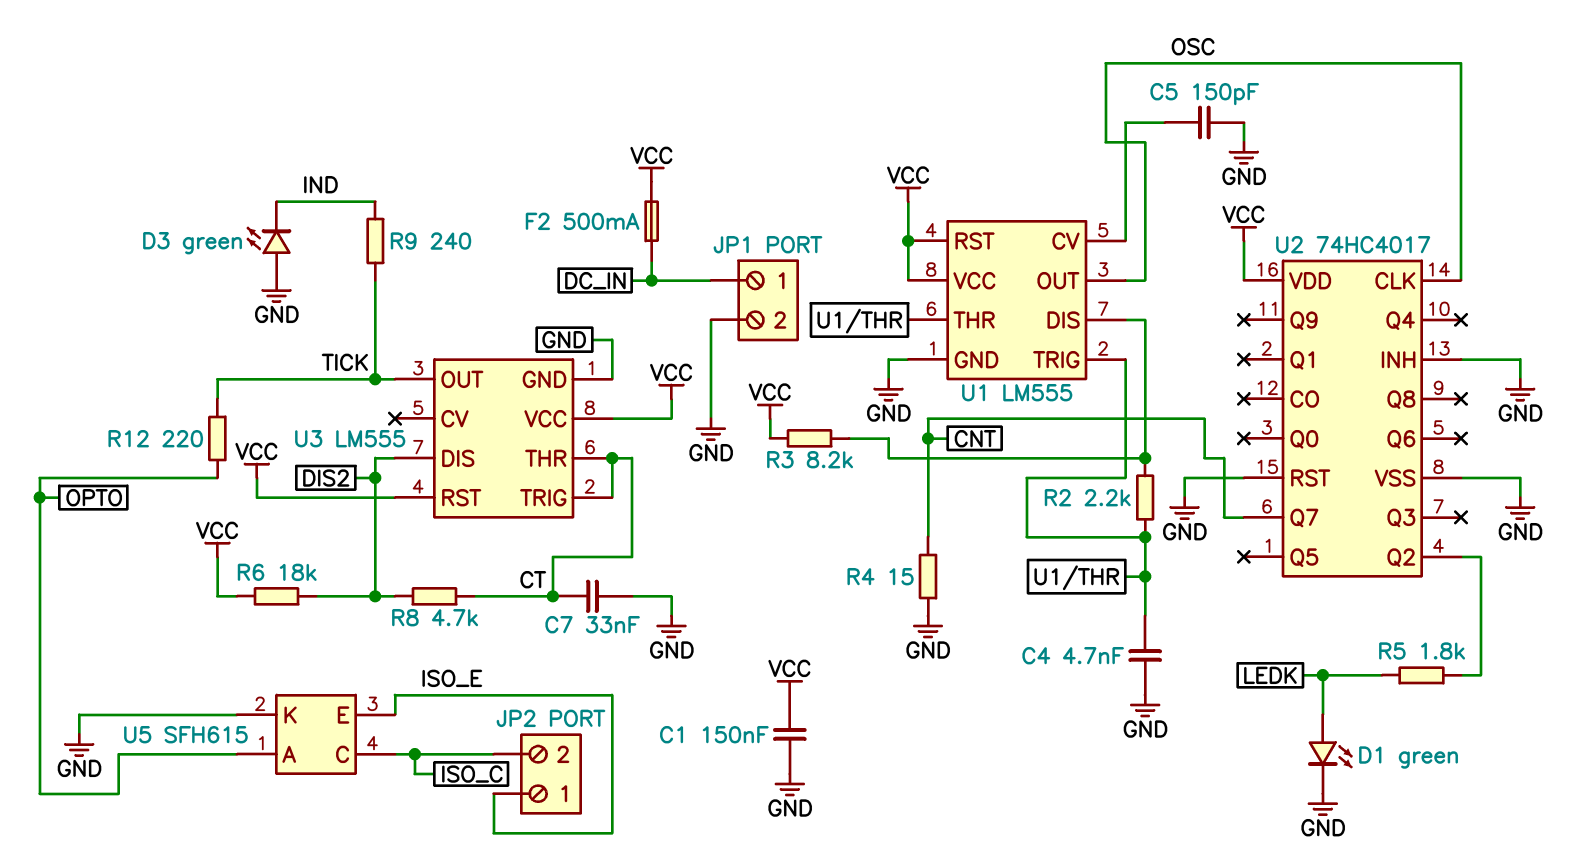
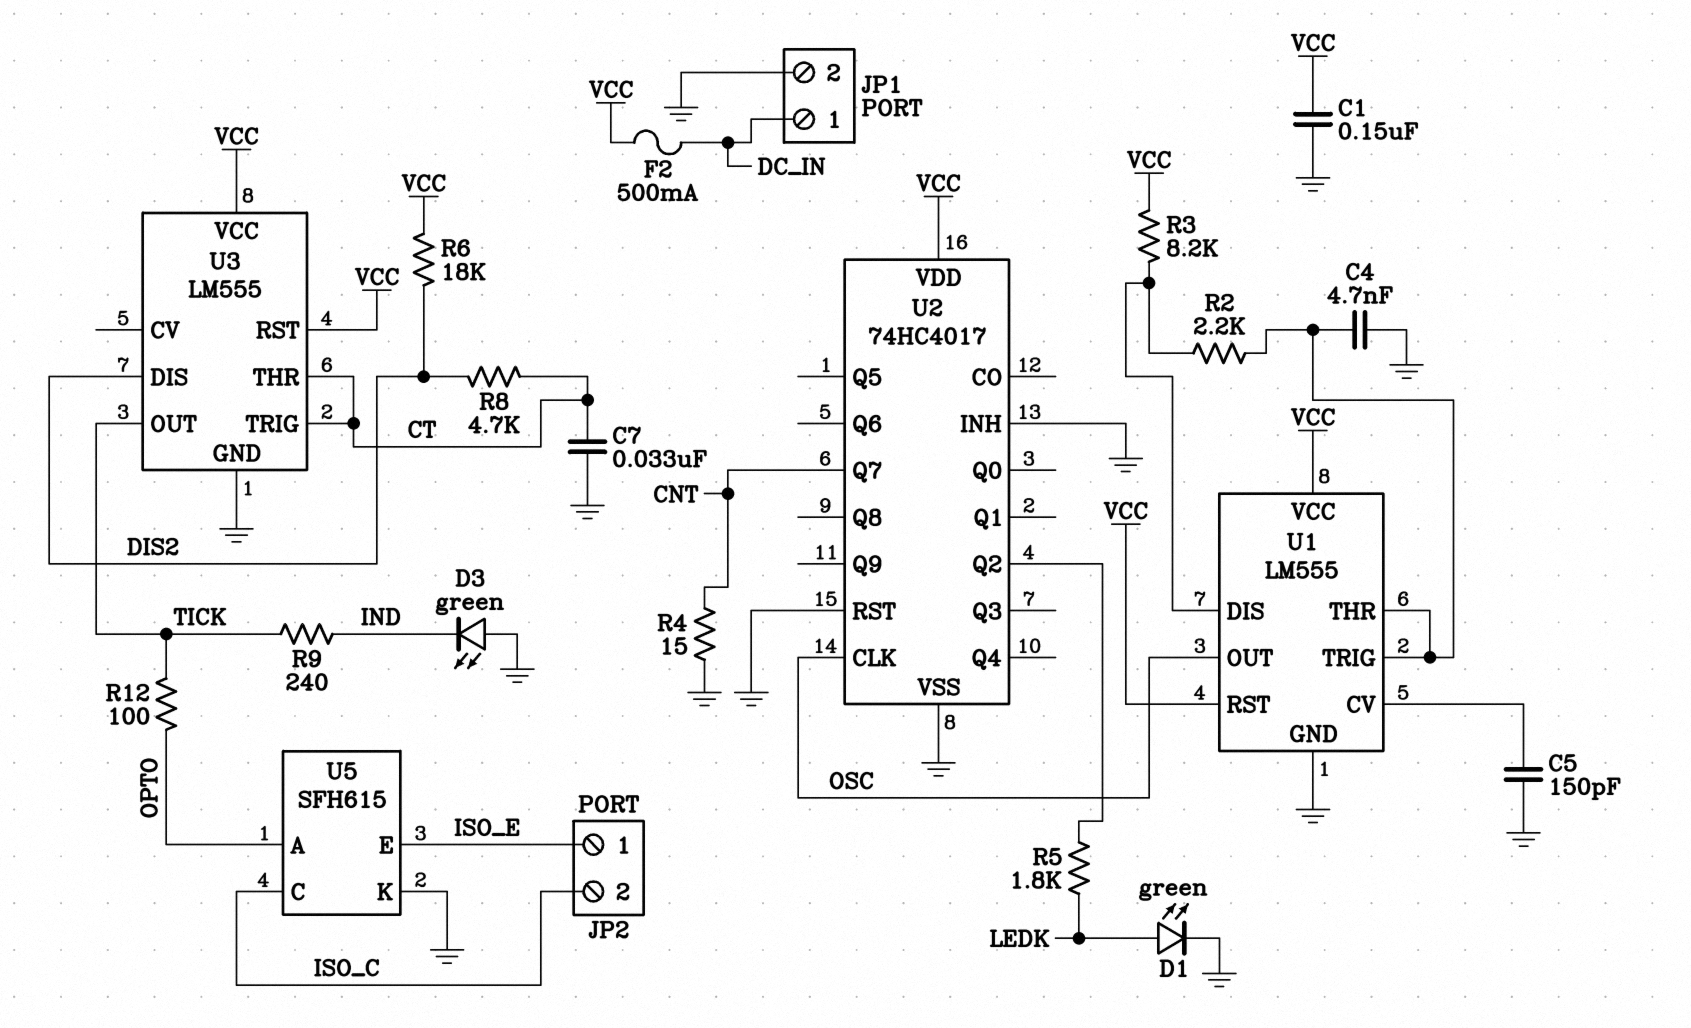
R12: 220 (OPTO, TICK) -> 100 (OPTO, TICK)

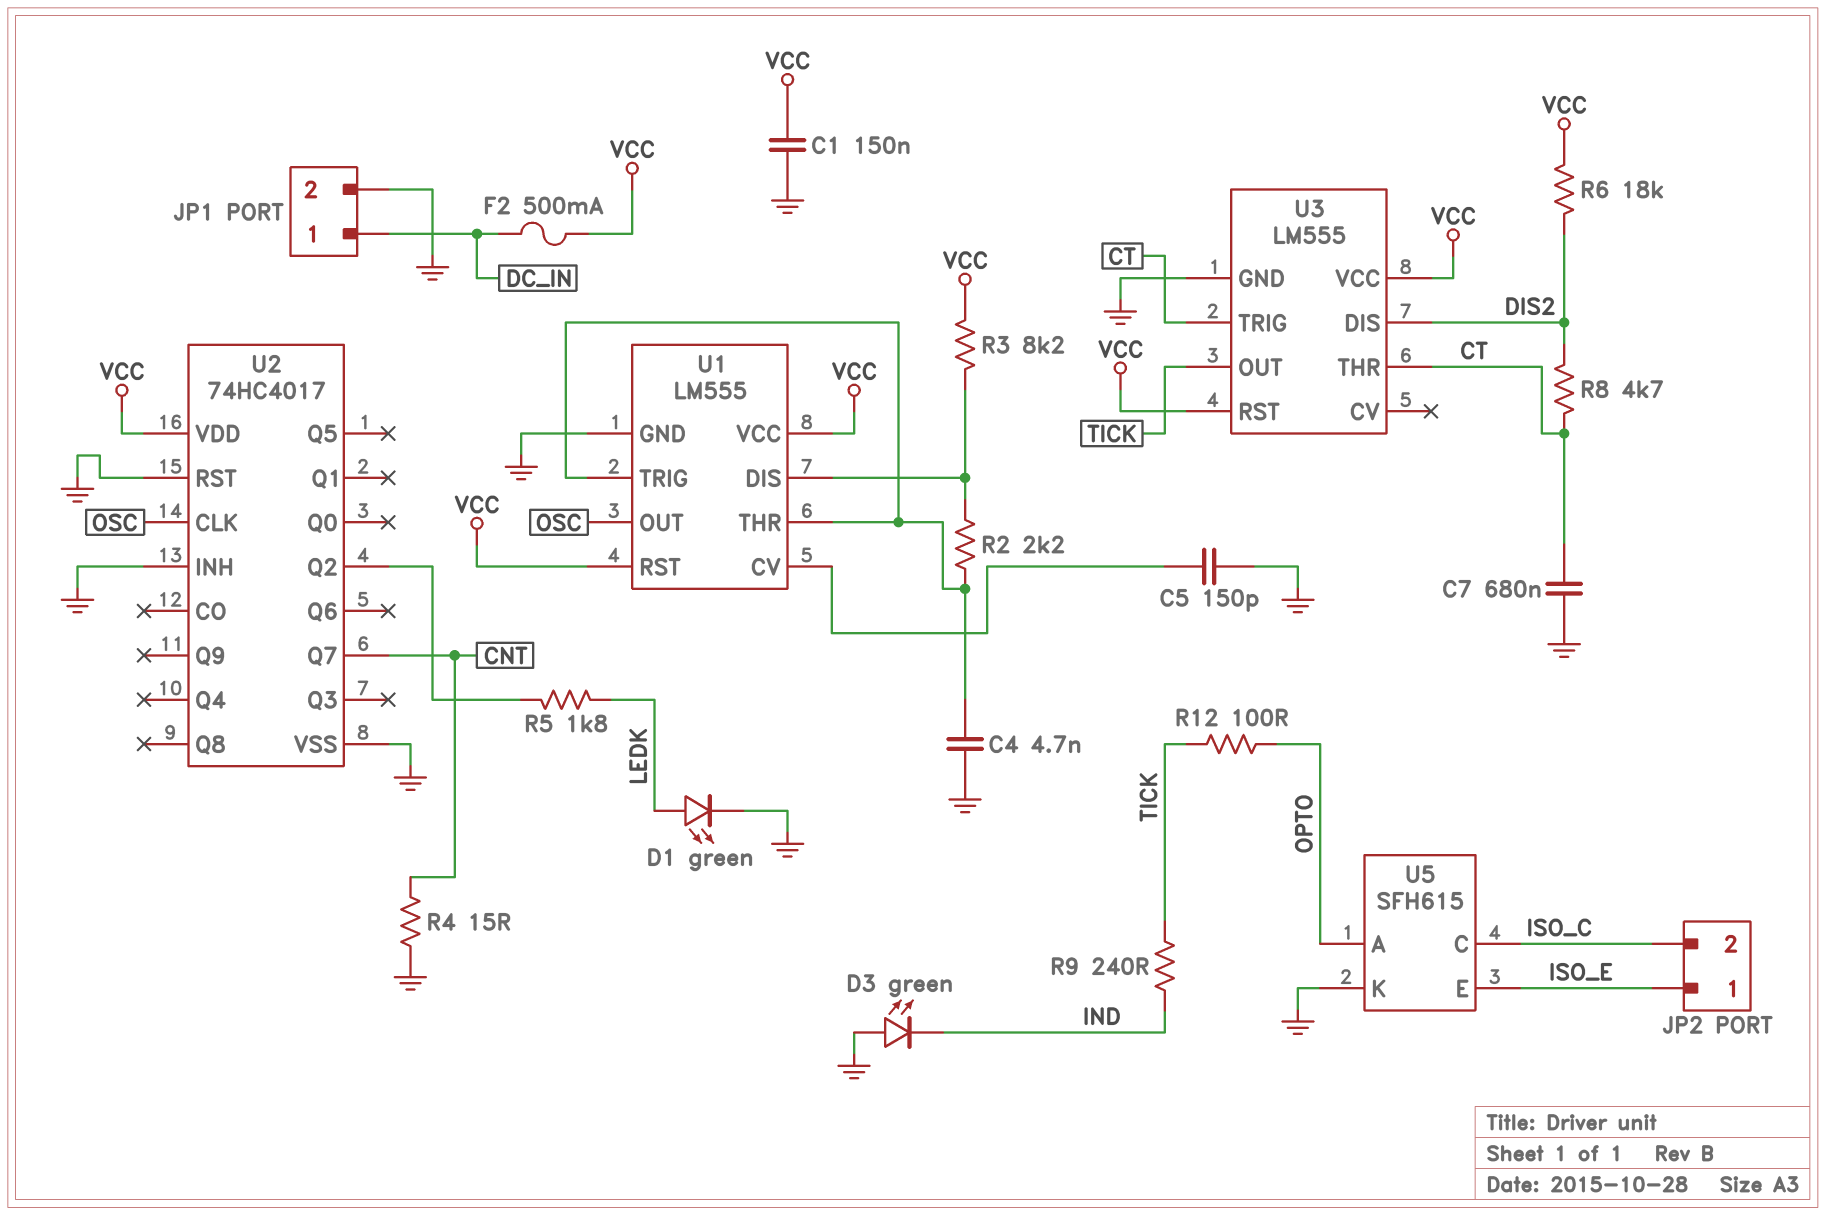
C7: 33nF (CT, GND) -> 680nF (CT, GND)

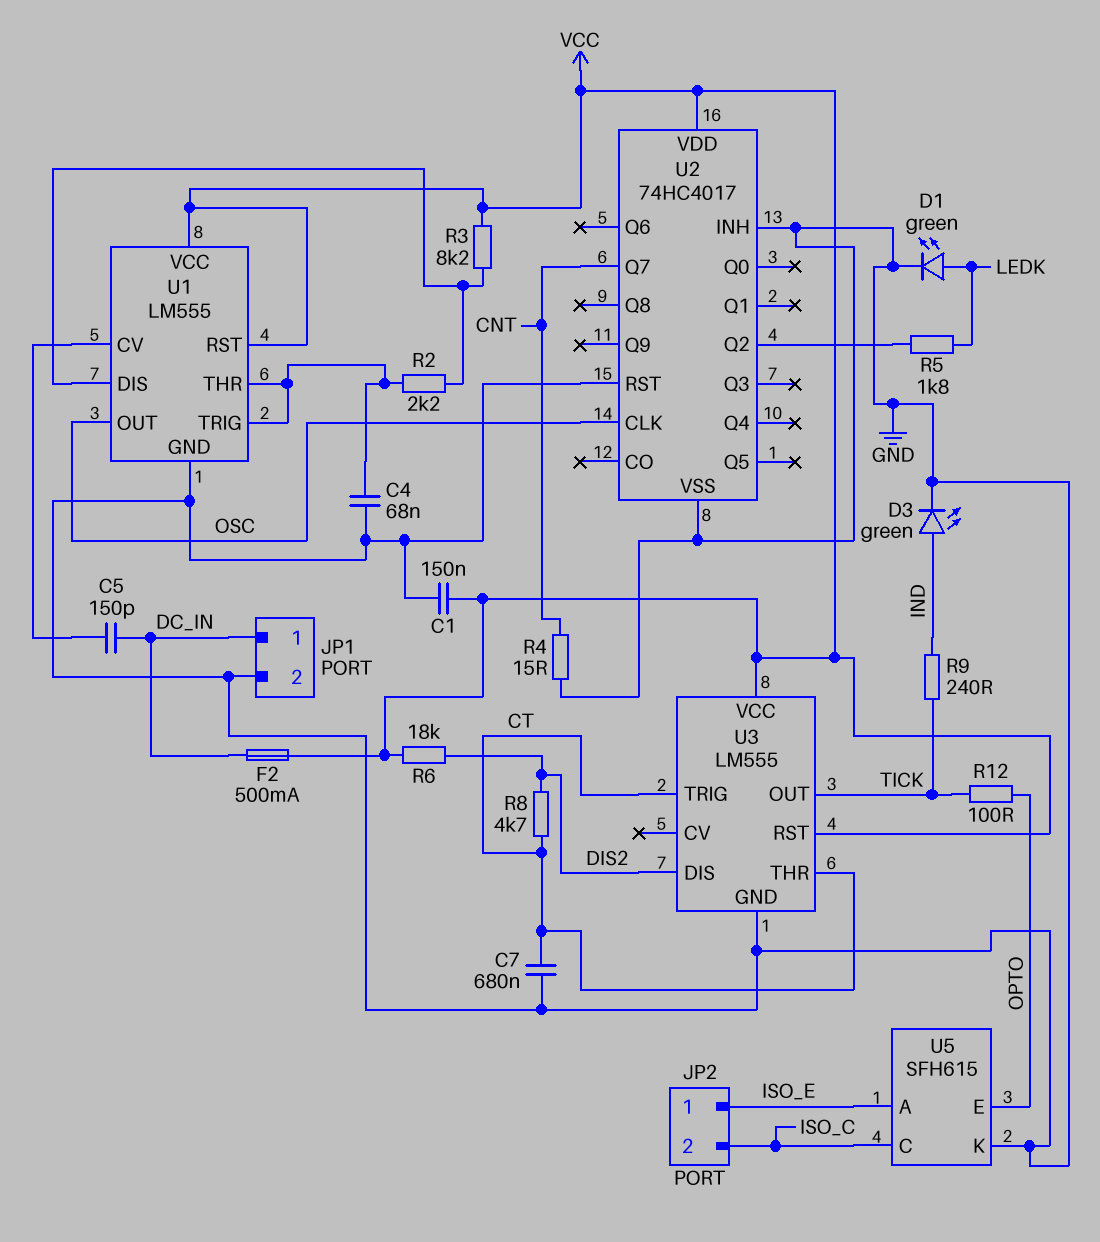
C4: 4.7nF (GND, U1/THR) -> 68nF (GND, U1/THR)
C5: 150pF (GND, U1/CV) -> 150pF (DC_IN, U1/CV)
D3: LED green (A GND, K IND) -> LED green (A IND, K GND)
U5 pin A: OPTO -> ISO_E
U5 pin E: ISO_E -> OPTO

